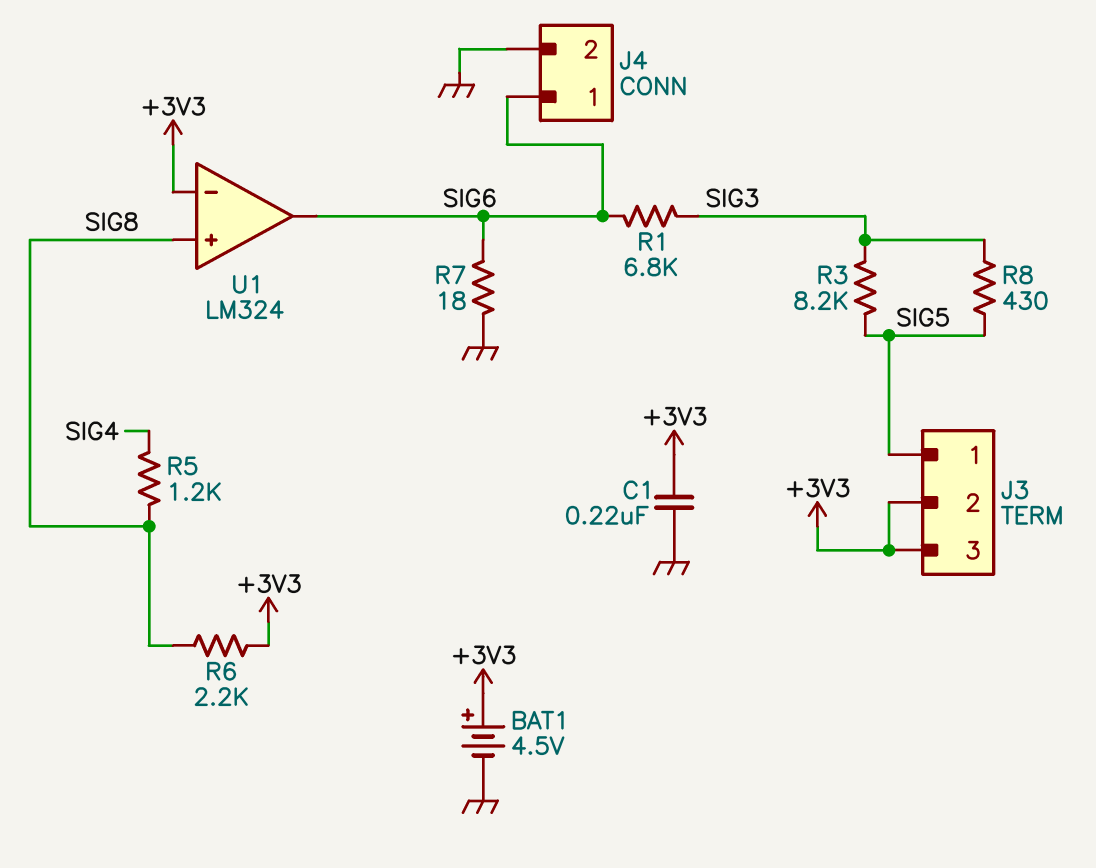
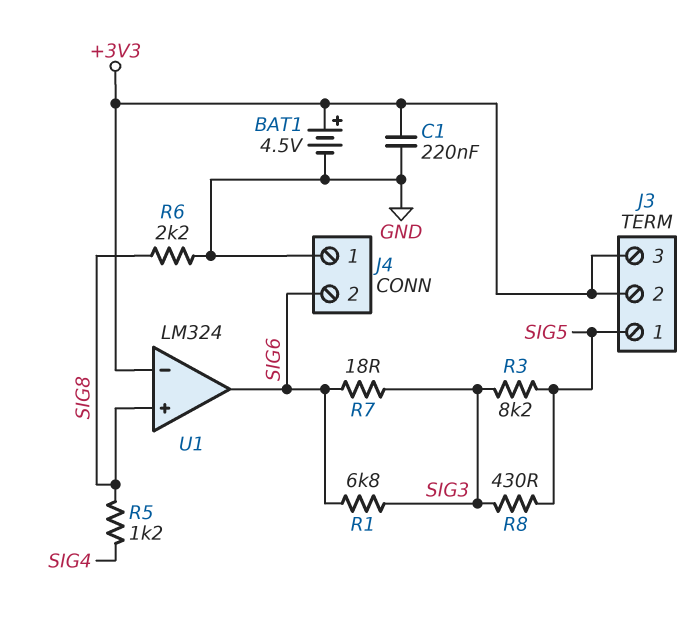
J4 pin 1: SIG6 -> GND
J4 pin 2: GND -> SIG6
R6: 2.2k (+3V3, SIG8) -> 2.2k (GND, SIG8)
R7: 18 (GND, SIG6) -> 18 (SIG3, SIG6)

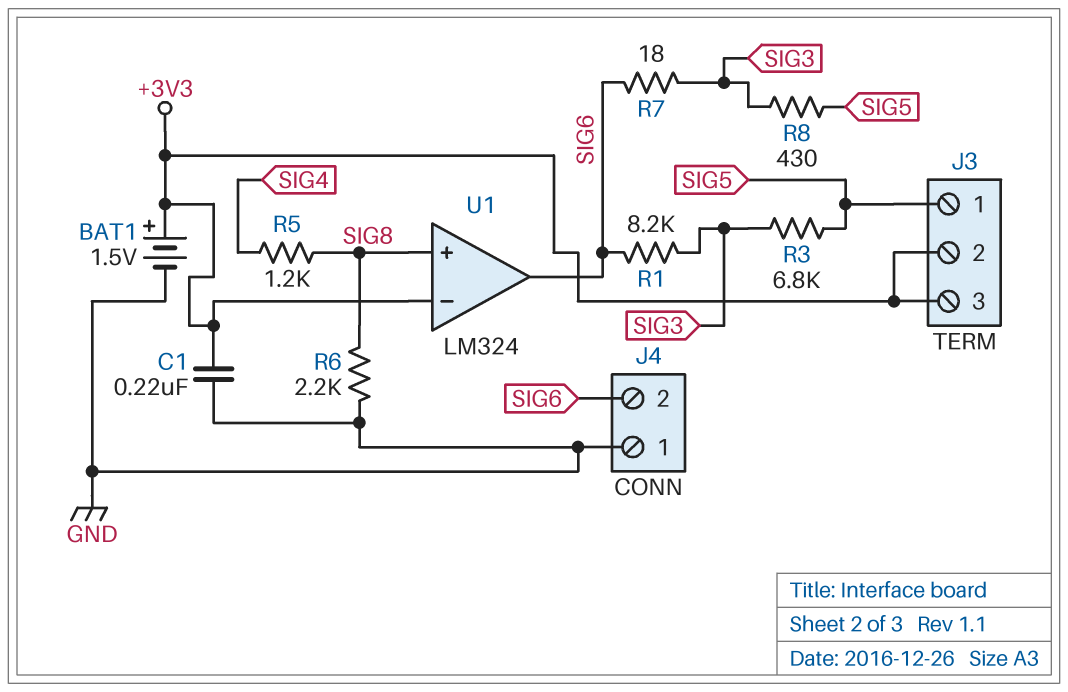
BAT1: 4.5V (plus +3V3, minus GND) -> 1.5V (plus +3V3, minus GND)
R1: 6.8k (SIG3, SIG6) -> 8.2k (SIG3, SIG6)
R3: 8.2k (SIG3, SIG5) -> 6.8k (SIG3, SIG5)

